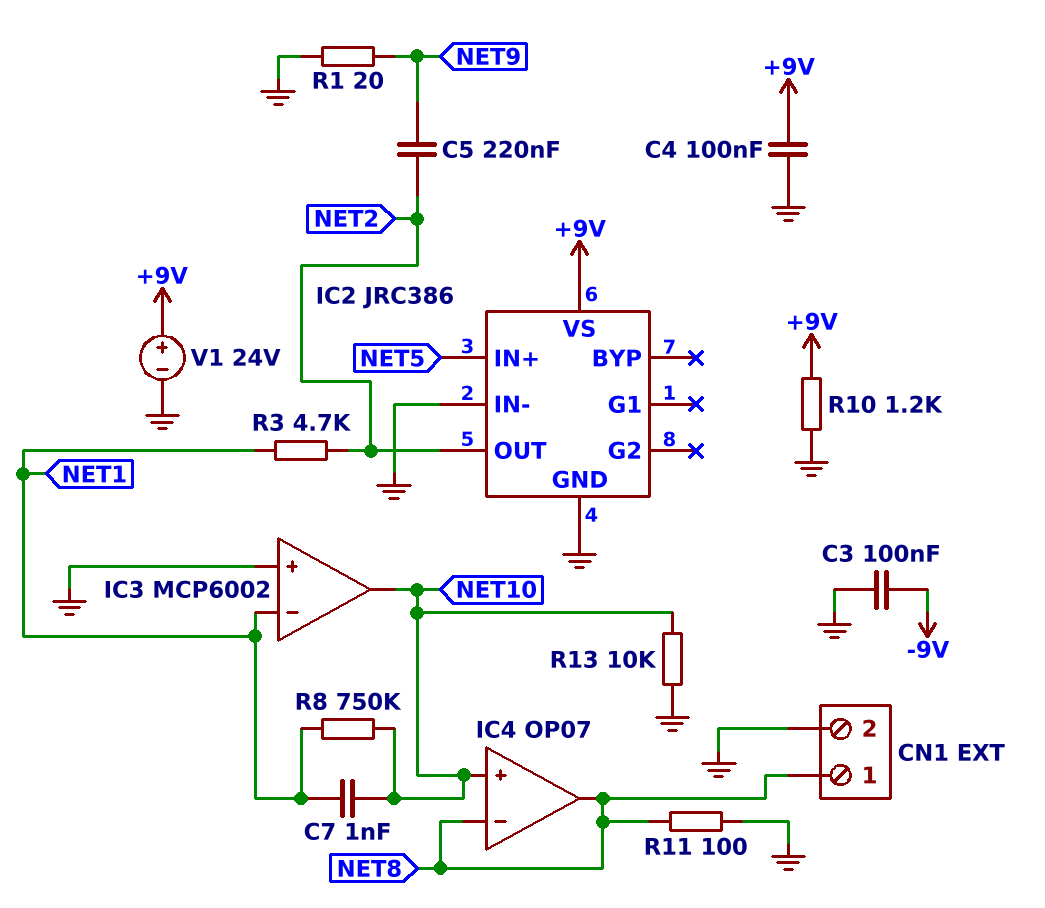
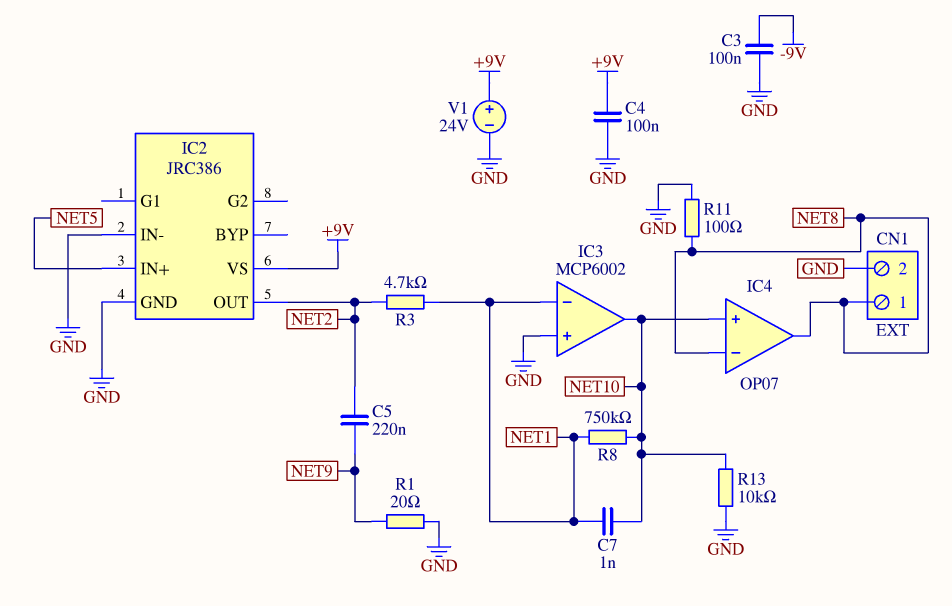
R10: 1.2k (+9V, GND) -> none

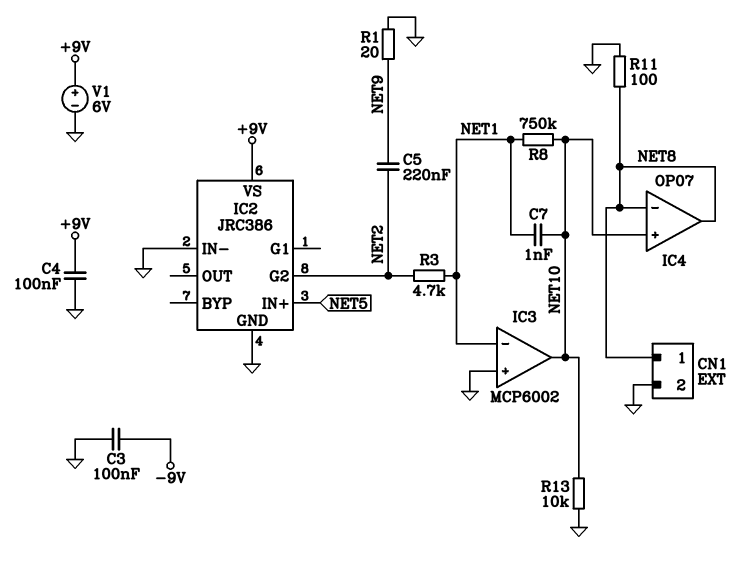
IC2 pin G2: none -> NET2
IC2 pin OUT: NET2 -> none
V1: 24V (plus +9V, minus GND) -> 6V (plus +9V, minus GND)

